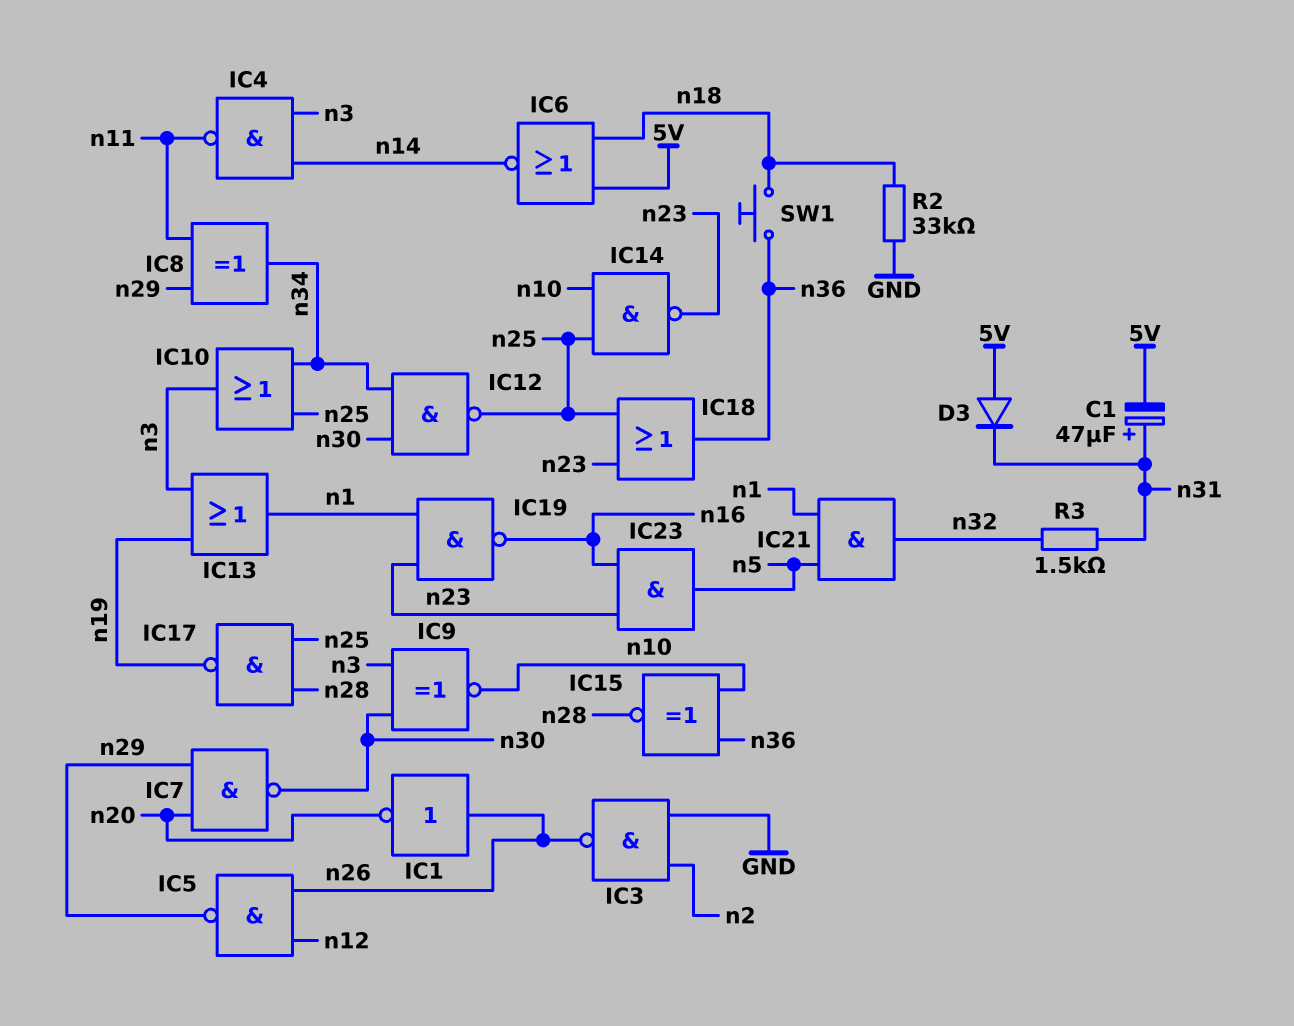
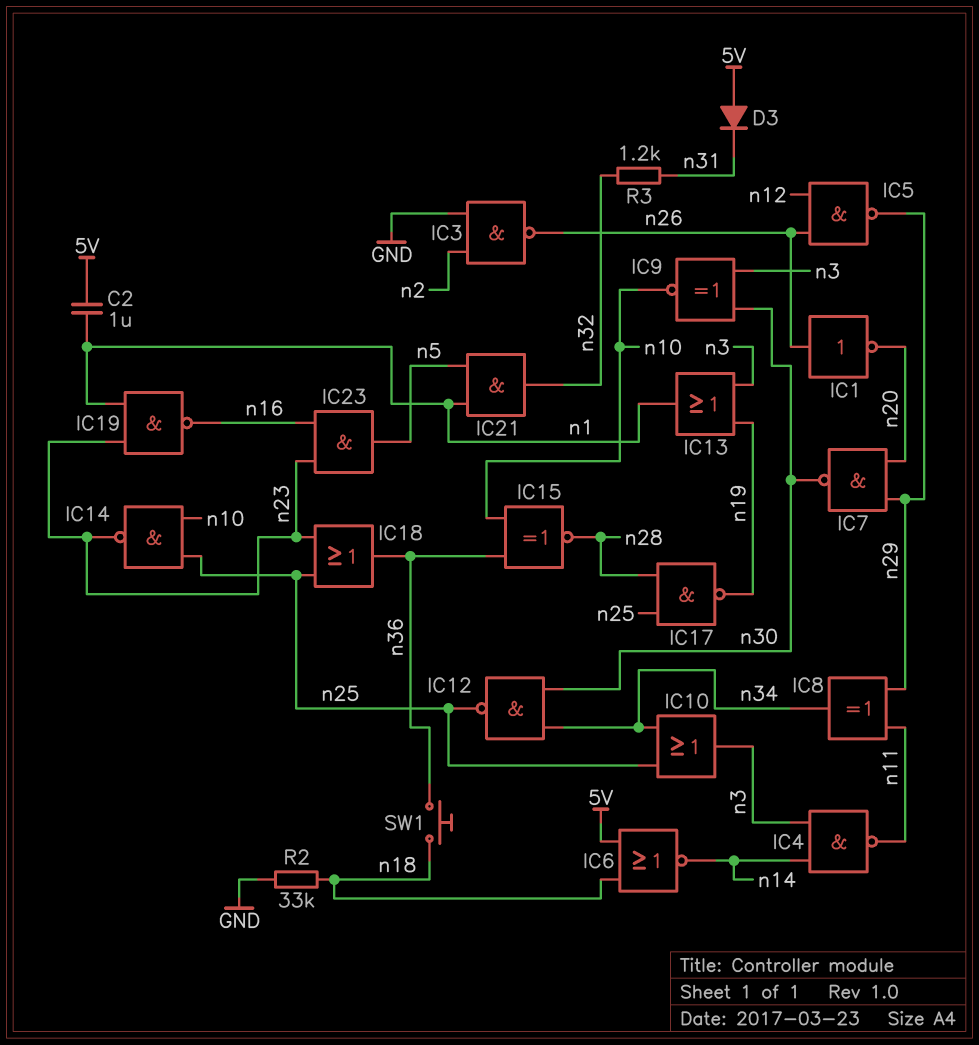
C1: 47uF (plus n31, minus 5V) -> none
C2: none -> 1uF (5V, n1)
R3: 1.5k (n31, n32) -> 1.2k (n31, n32)

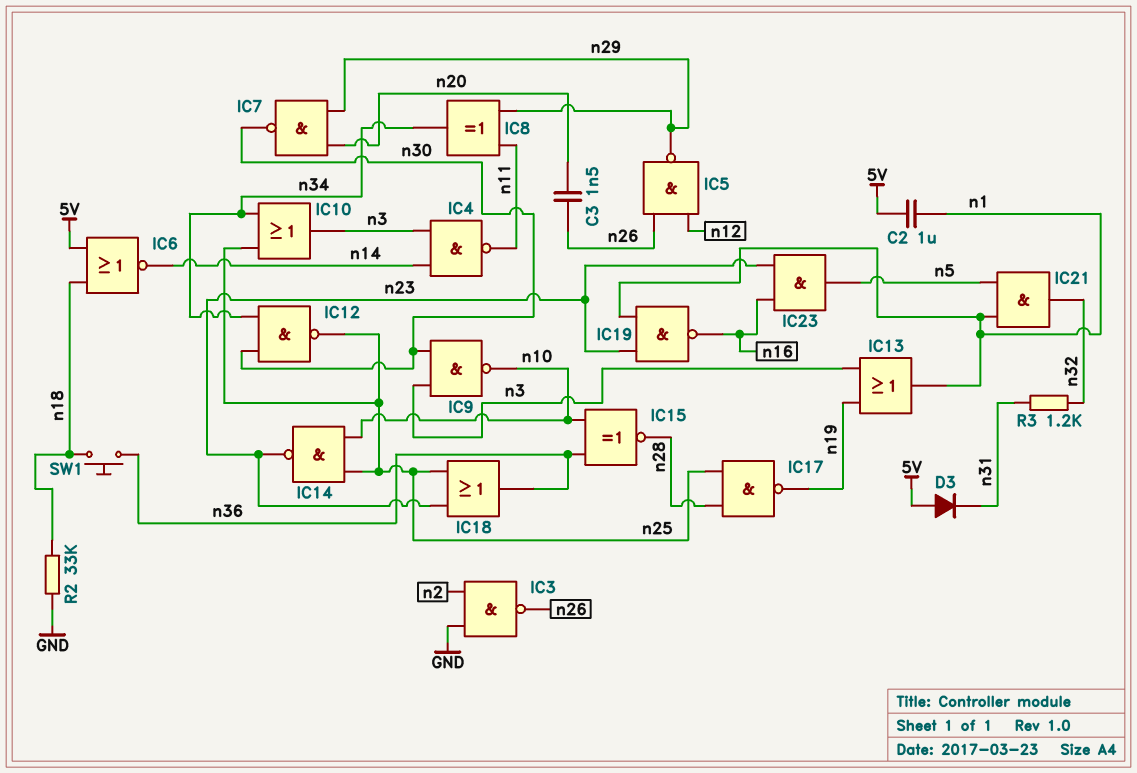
C3: none -> 1.5nF (n20, n26)
IC1: NOT (in n26, out n20) -> none
IC9: XNOR (in n3, in n30, out n10) -> NAND (in n3, in n30, out n10)

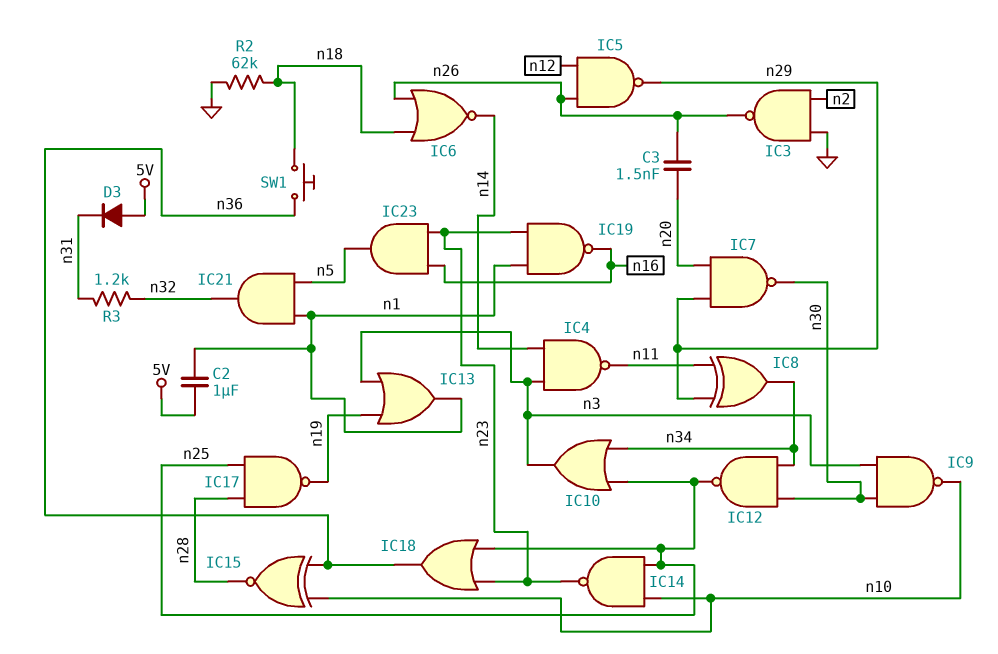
IC6: NOR (in 5V, in n18, out n14) -> NOR (in n18, in n26, out n14)
R2: 33k (GND, n18) -> 62k (GND, n18)

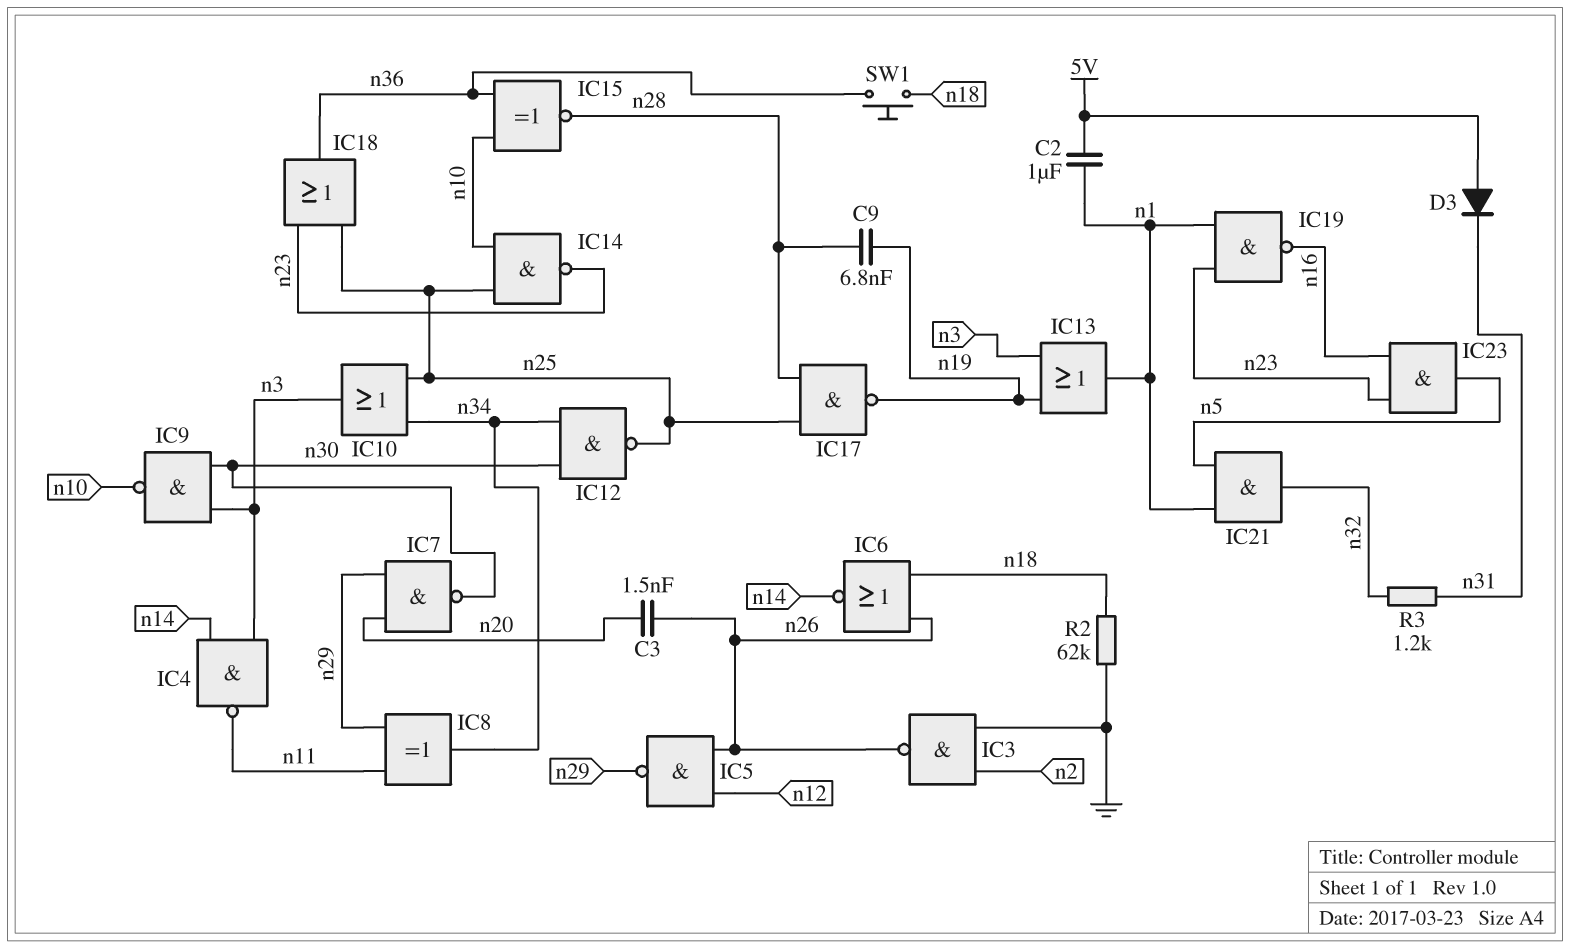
C9: none -> 6.8nF (n19, n28)

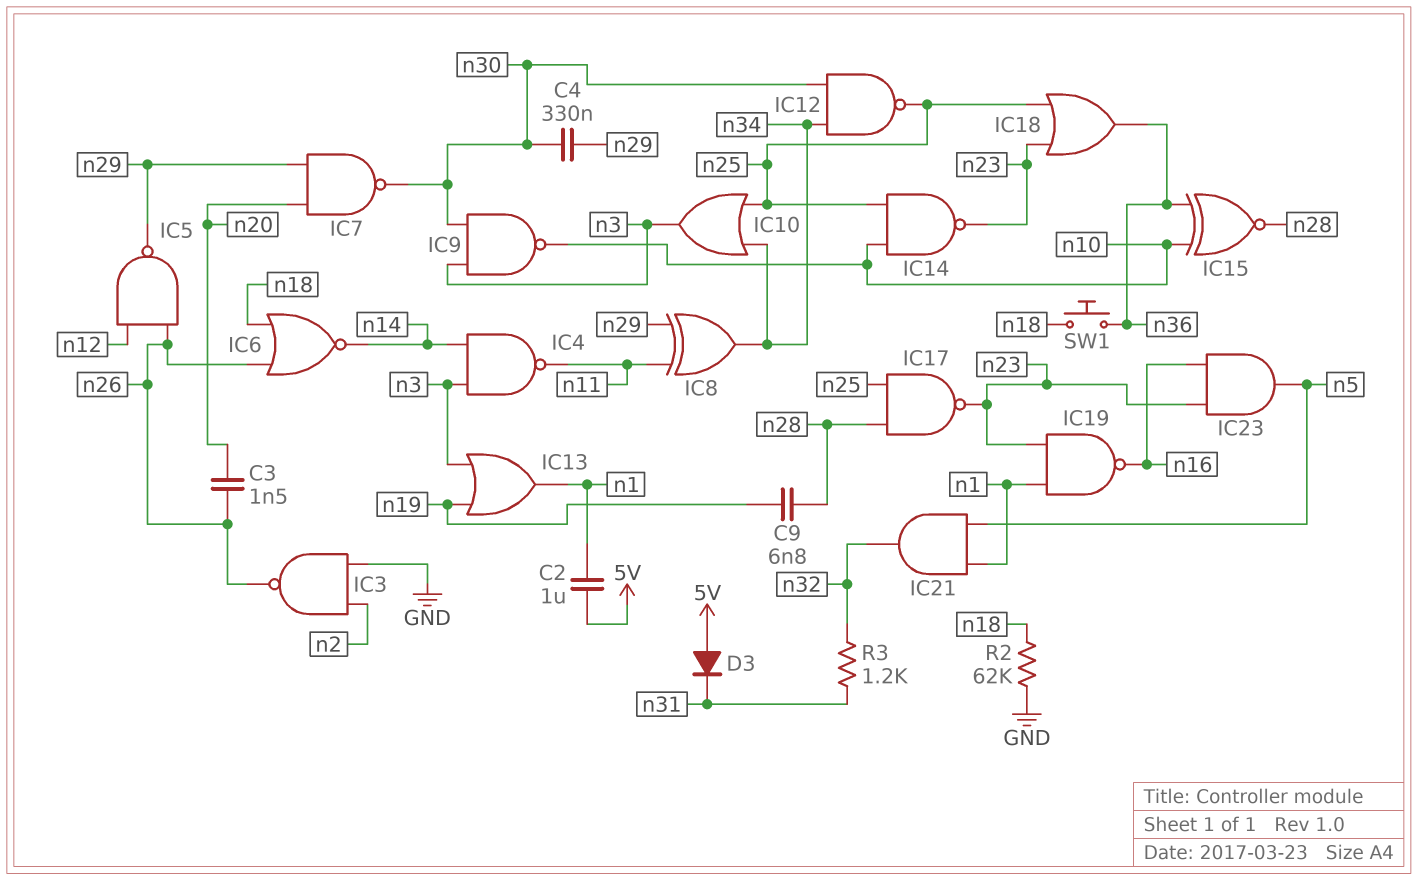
C4: none -> 330nF (n29, n30)
IC17: NAND (in n25, in n28, out n19) -> NAND (in n25, in n28, out n23)

